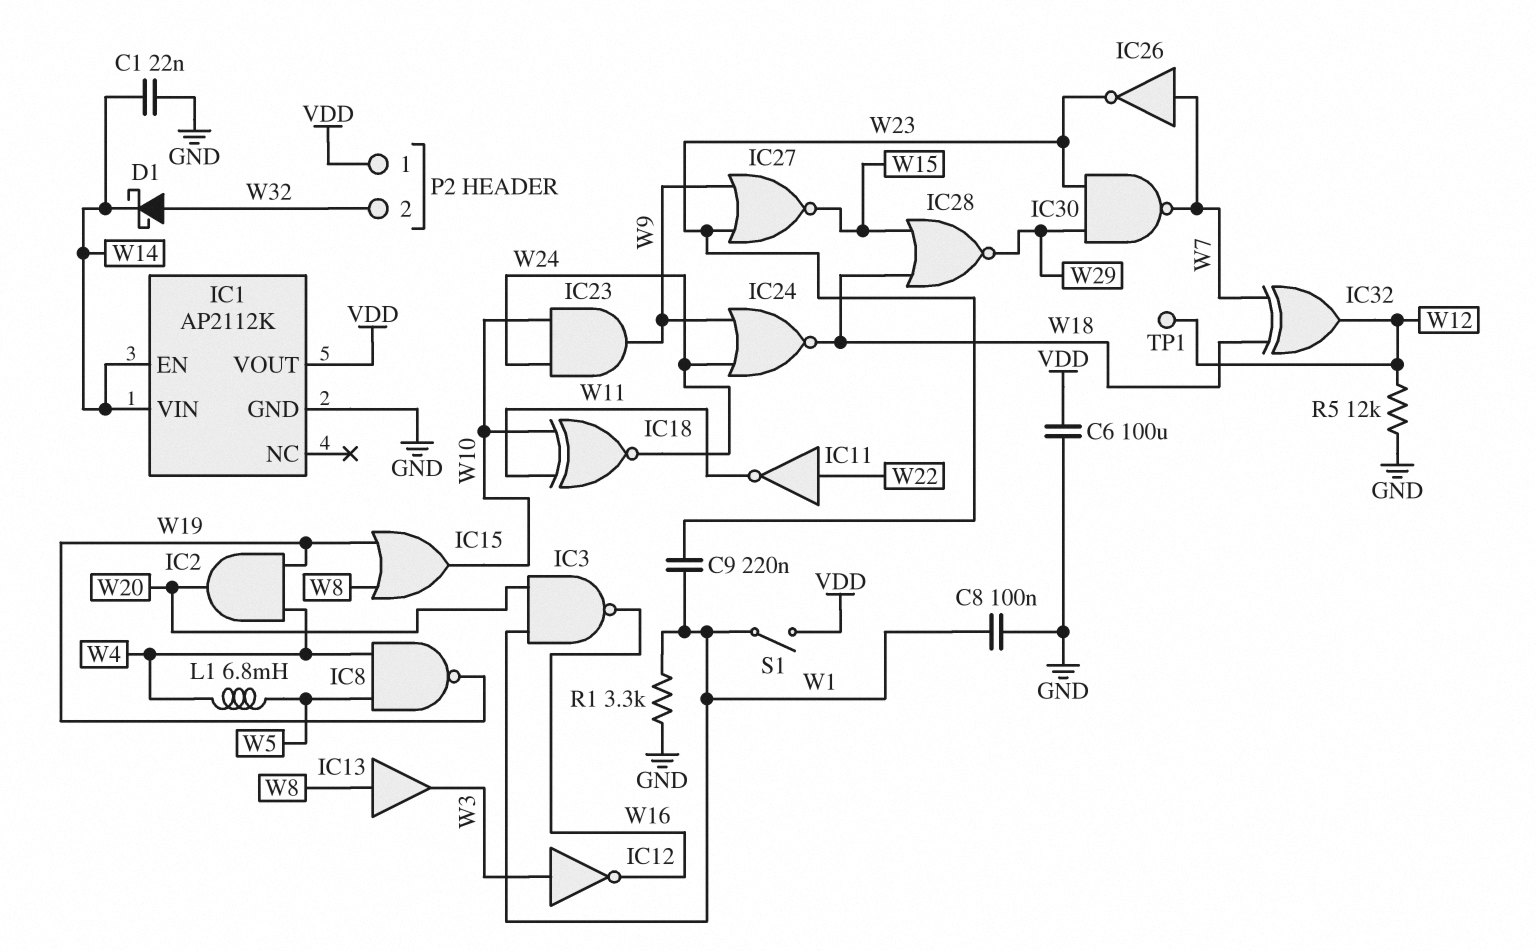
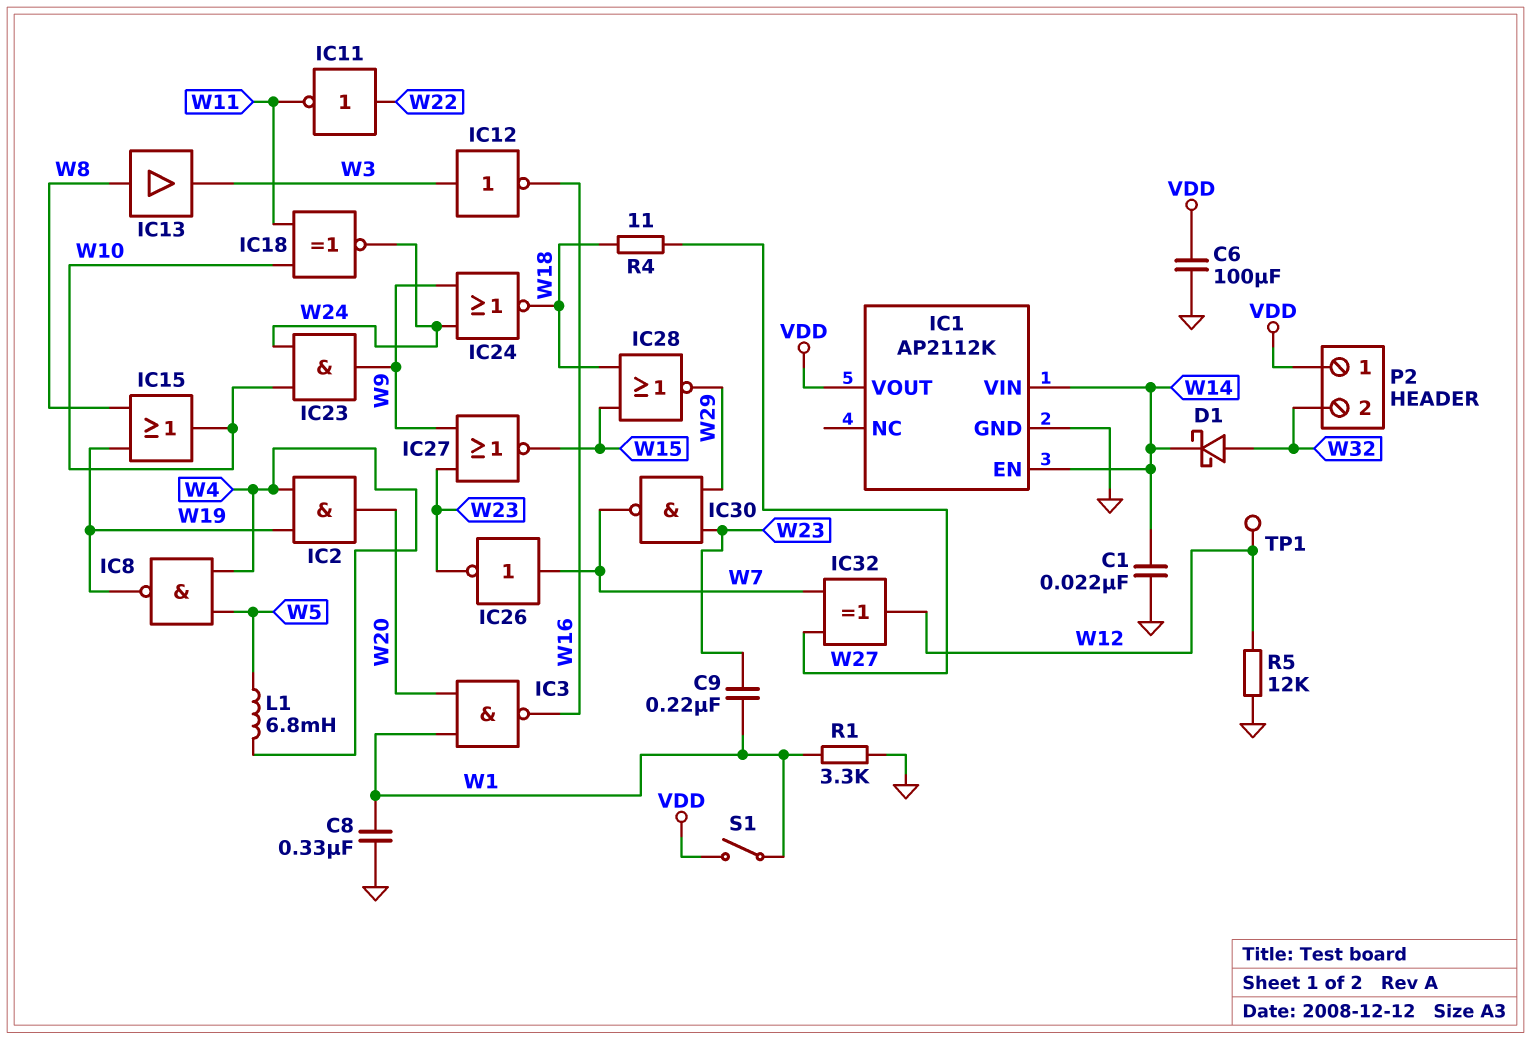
C8: 100nF (GND, W1) -> 330nF (GND, W1)
IC32: XOR (in W7, in W18, out W12) -> XOR (in W7, in W27, out W12)
R4: none -> 11 (W18, W27)

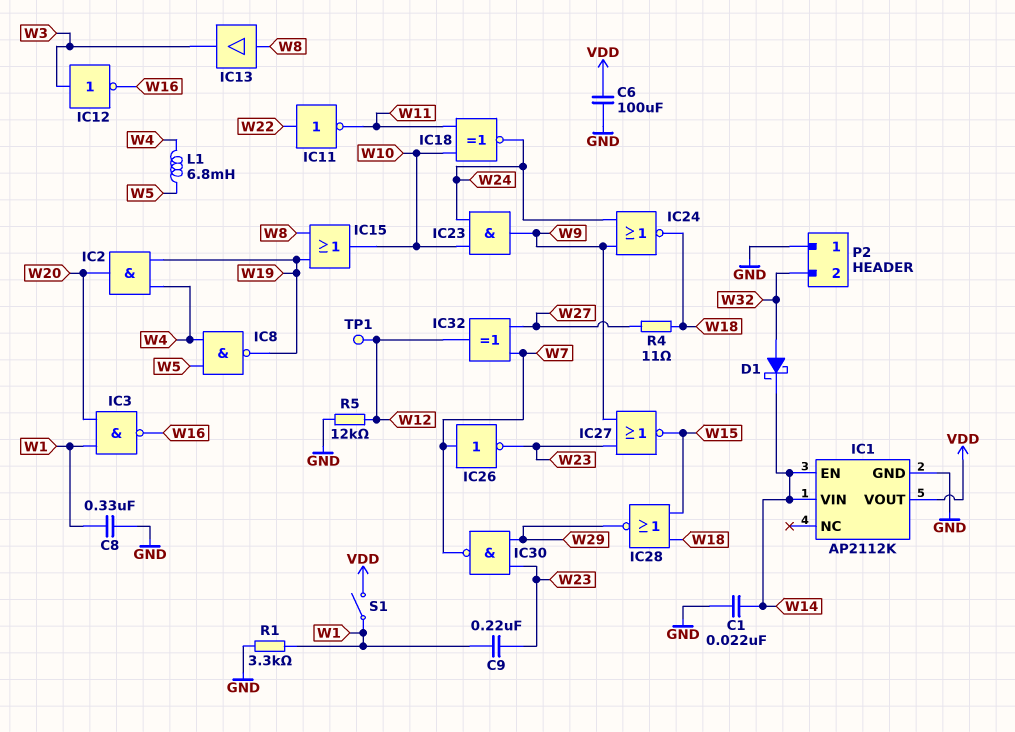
P2 pin 1: VDD -> GND

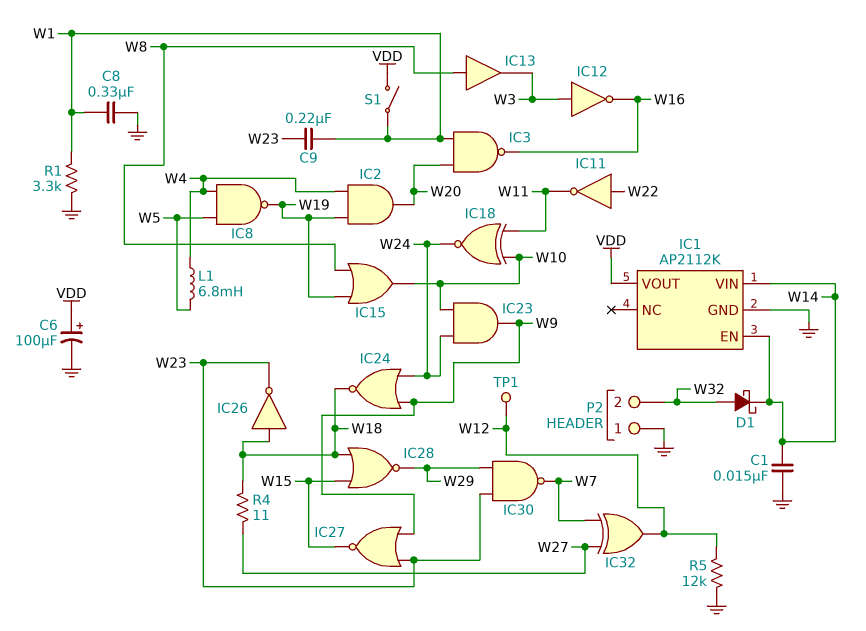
C1: 22nF (GND, W14) -> 15nF (GND, W14)
C6: 100uF (GND, VDD) -> 100uF (plus VDD, minus GND)
IC26: NOT (in W7, out W23) -> NOT (in W18, out W23)

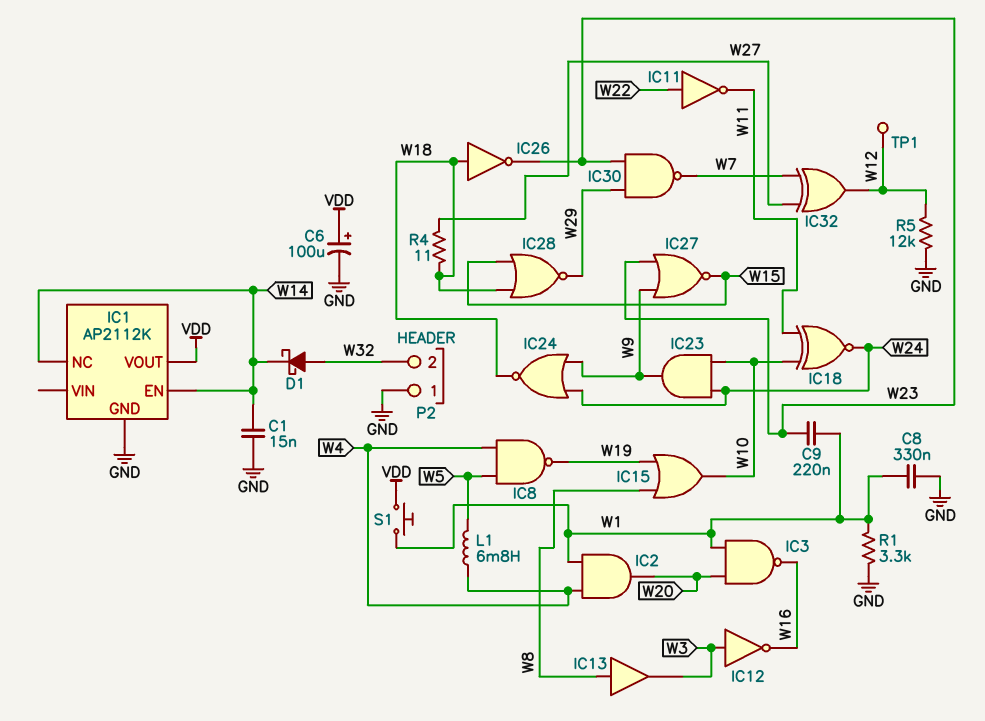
IC1 pin NC: none -> W14
IC1 pin VIN: W14 -> none
IC2: AND (in W4, in W19, out W20) -> AND (in W1, in W4, out W20)
S1: switch (VDD, W1) -> button (VDD, W1)

